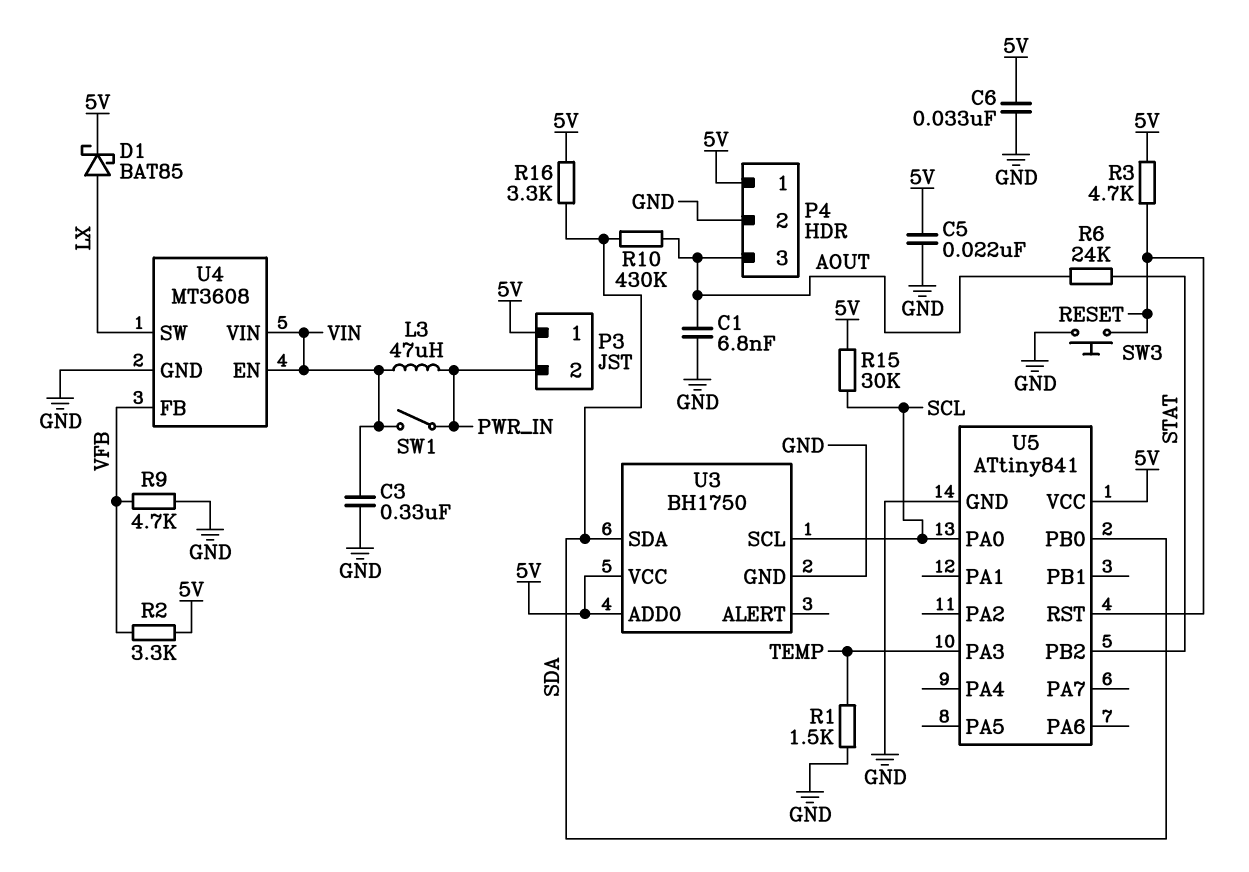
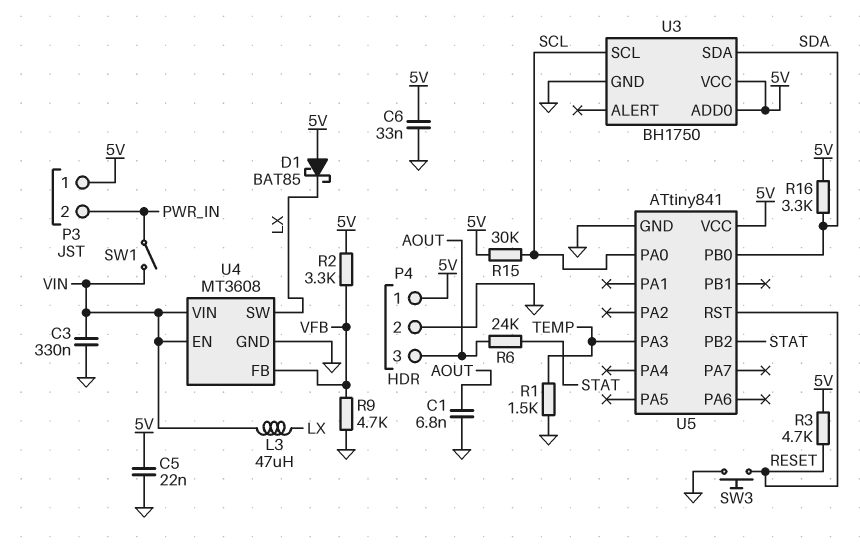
D1: schottky BAT85 (A LX, K 5V) -> schottky BAT85 (A 5V, K LX)
L3: 47uH (PWR_IN, VIN) -> 47uH (LX, VIN)
R10: 430k (AOUT, SDA) -> none

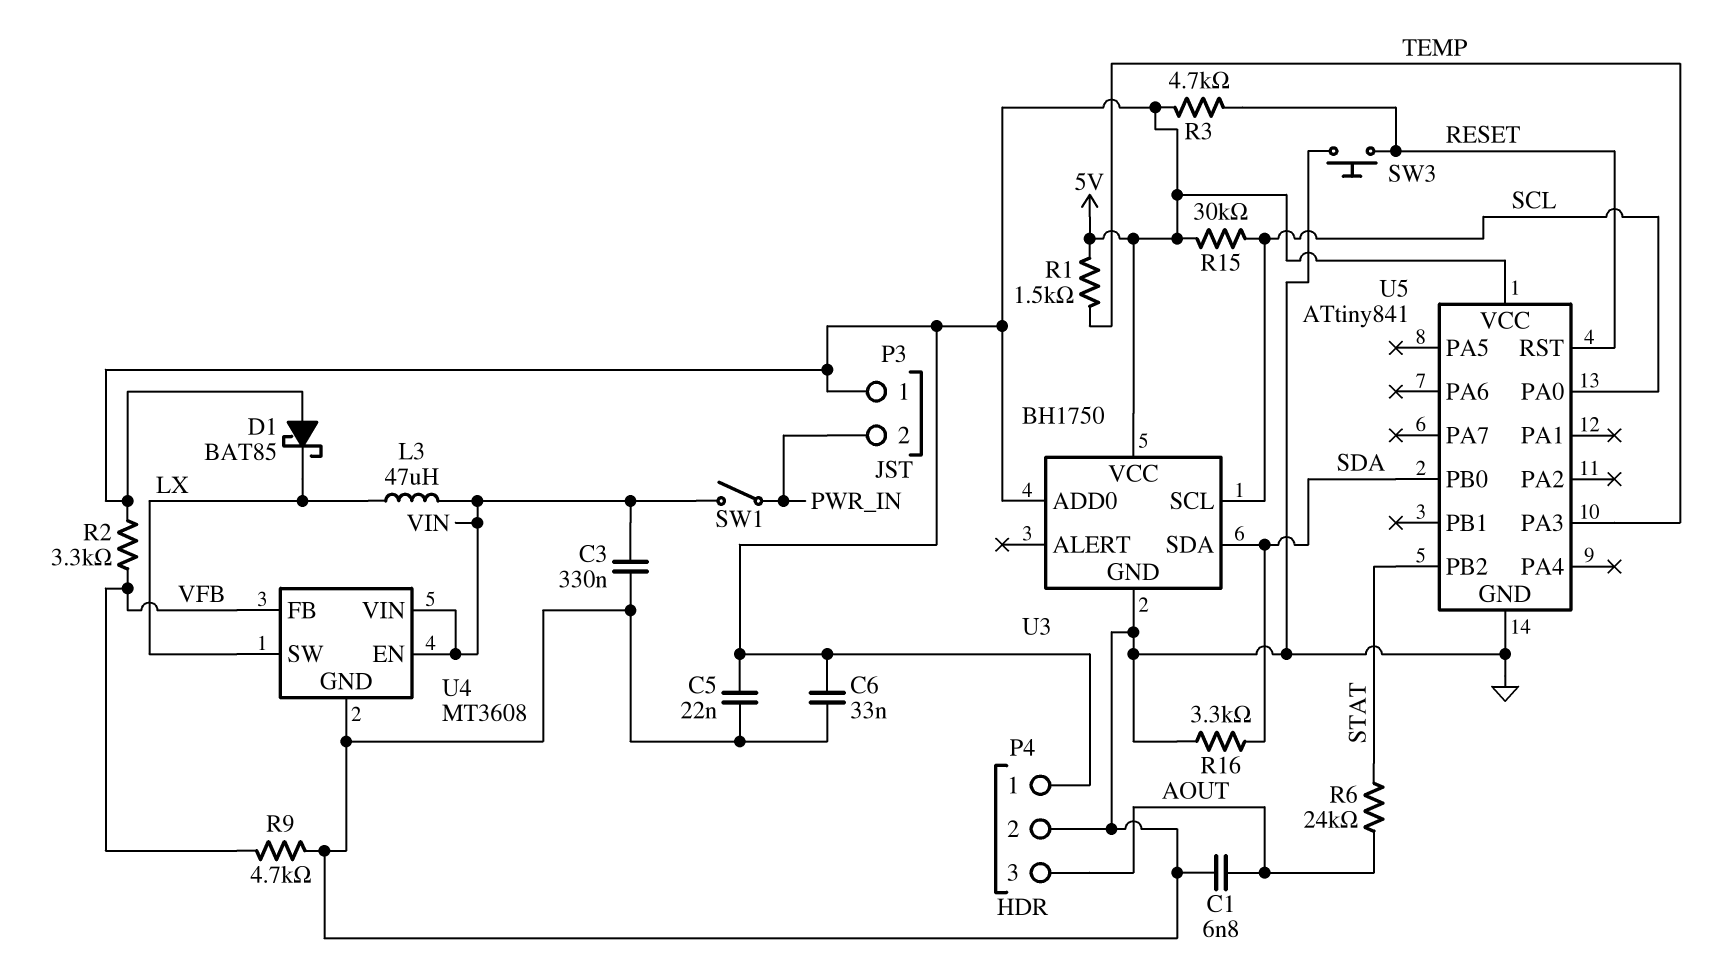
R1: 1.5k (GND, TEMP) -> 1.5k (5V, TEMP)
R16: 3.3k (5V, SDA) -> 3.3k (GND, SDA)

